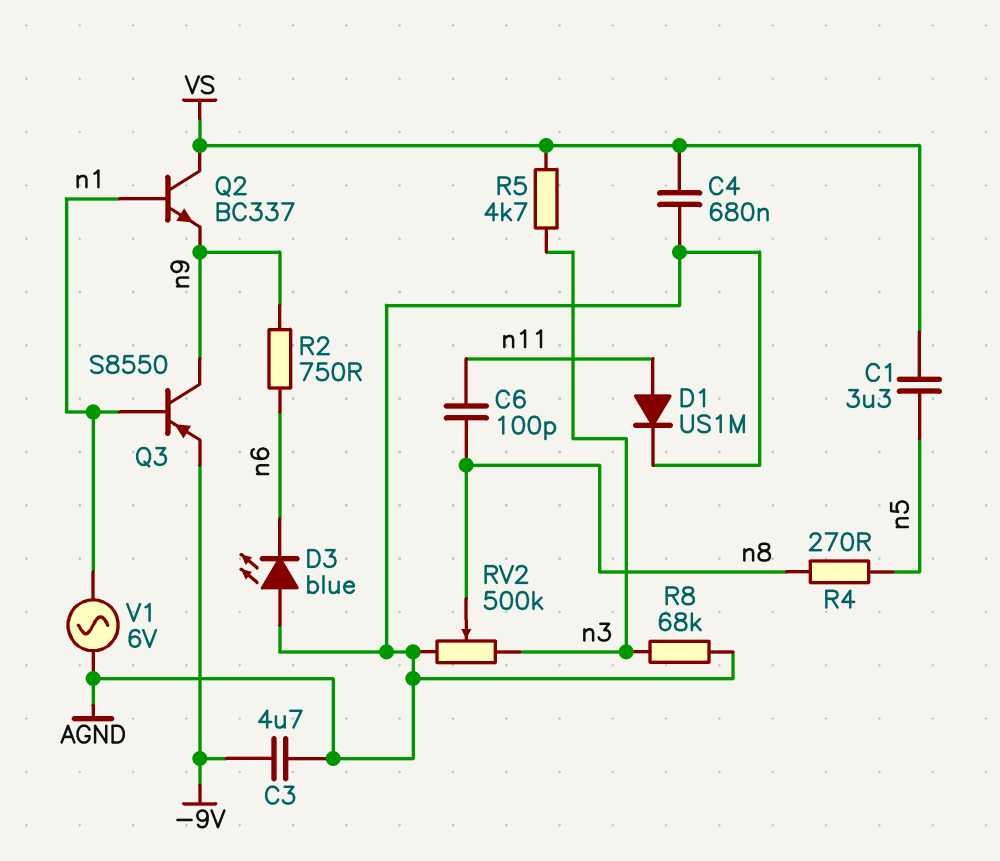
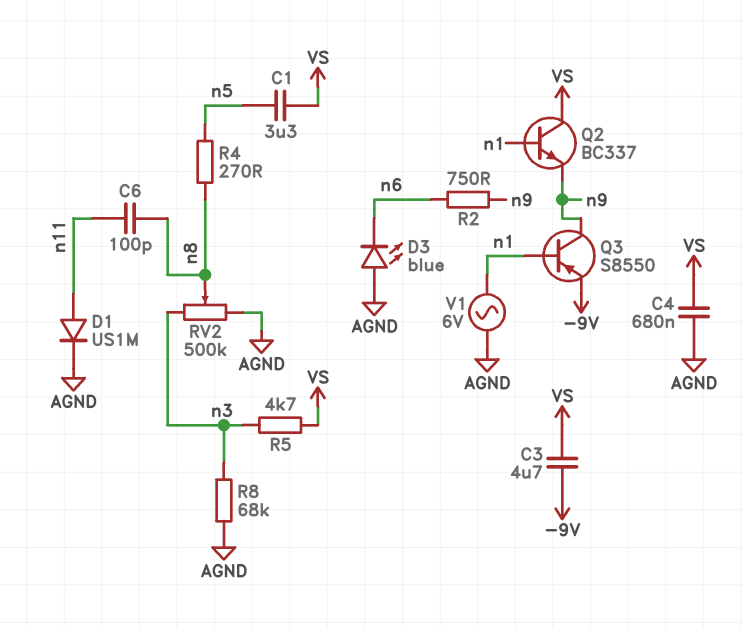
C3: 4.7uF (-9V, AGND) -> 4.7uF (-9V, VS)

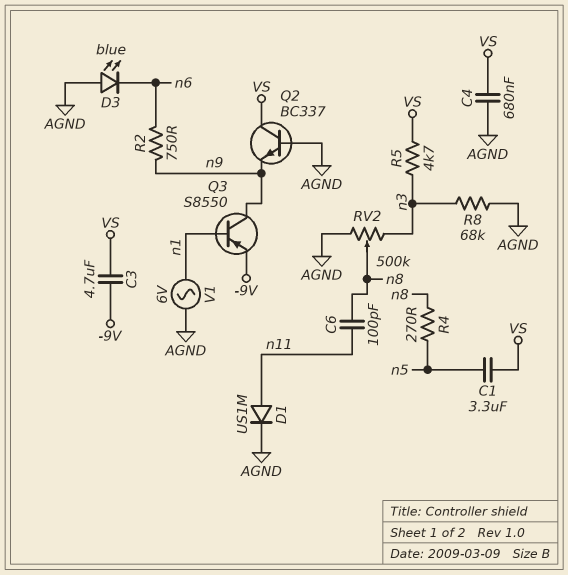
Q2: NPN BC337 (B n1, C VS, E n9) -> NPN BC337 (B AGND, C VS, E n9)

